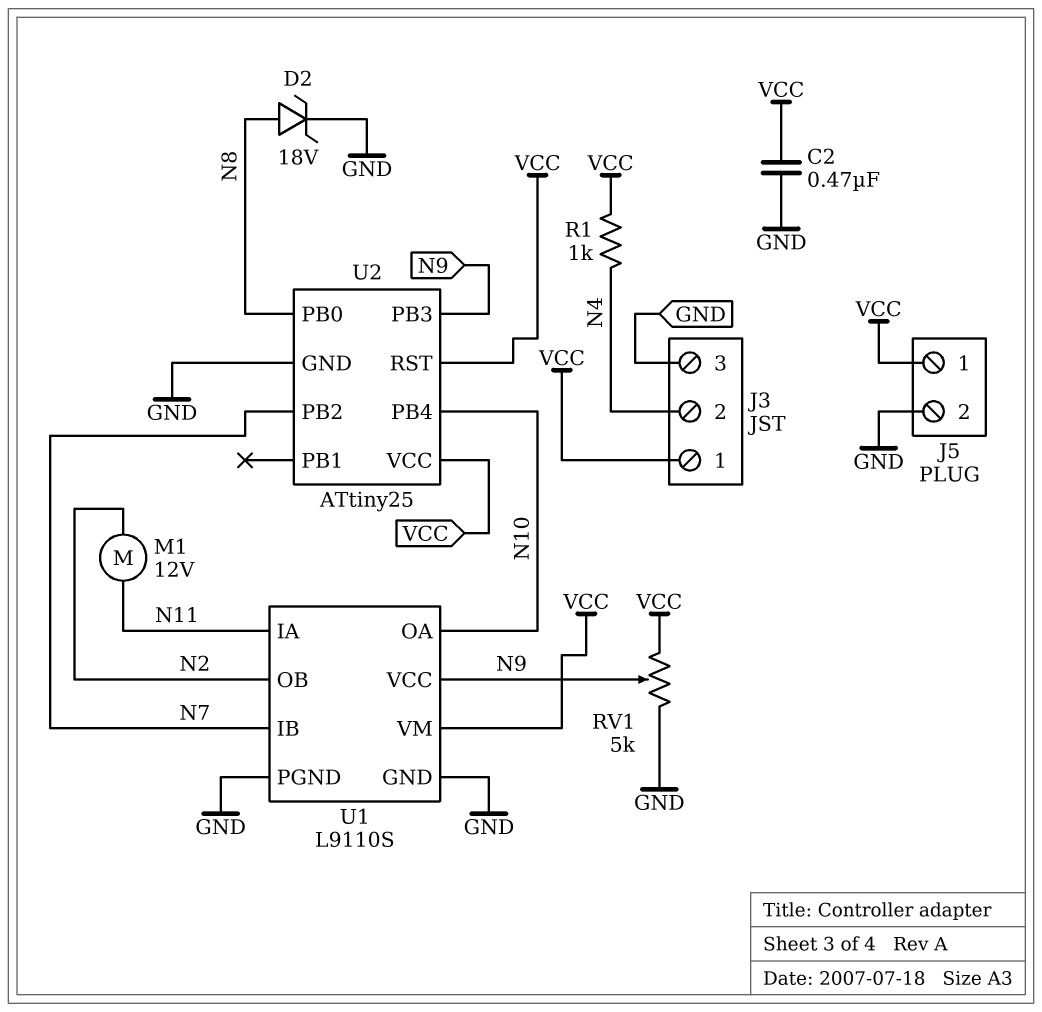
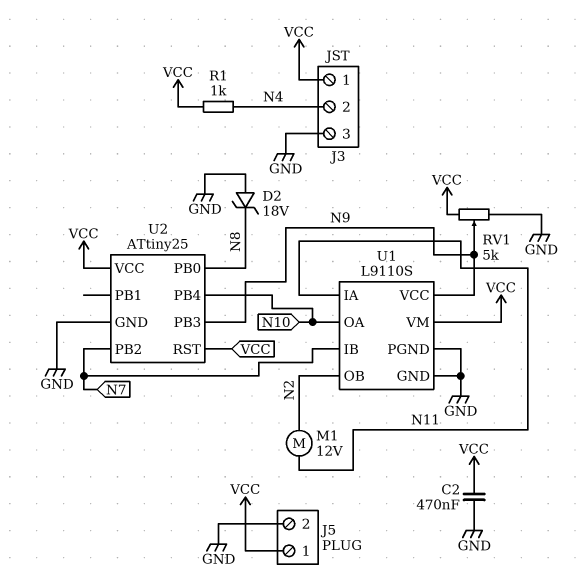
D2: zener 18V (A N8, K GND) -> zener 18V (A GND, K N8)

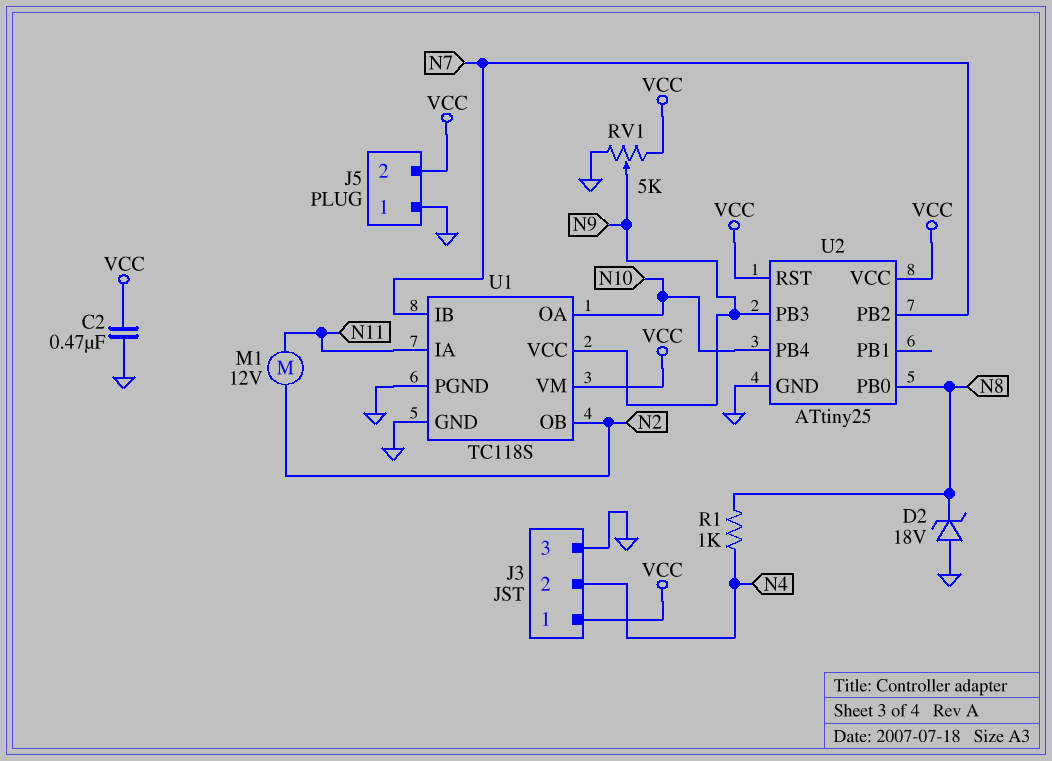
J5 pin 1: VCC -> GND
J5 pin 2: GND -> VCC
R1: 1k (N4, VCC) -> 1k (N4, N8)
U1: L9110S -> TC118S

